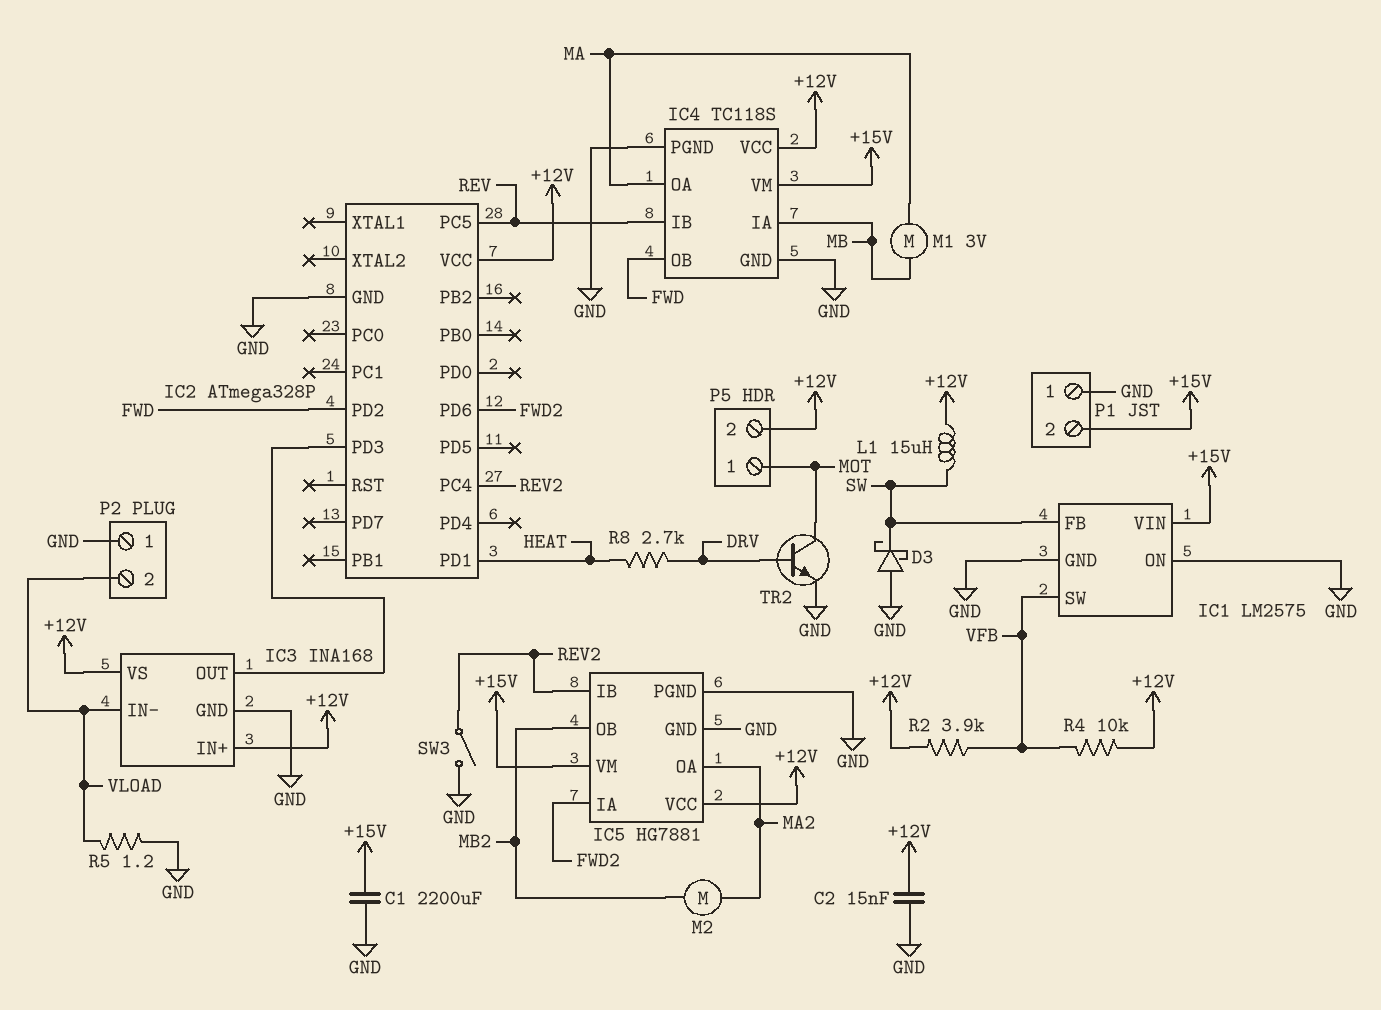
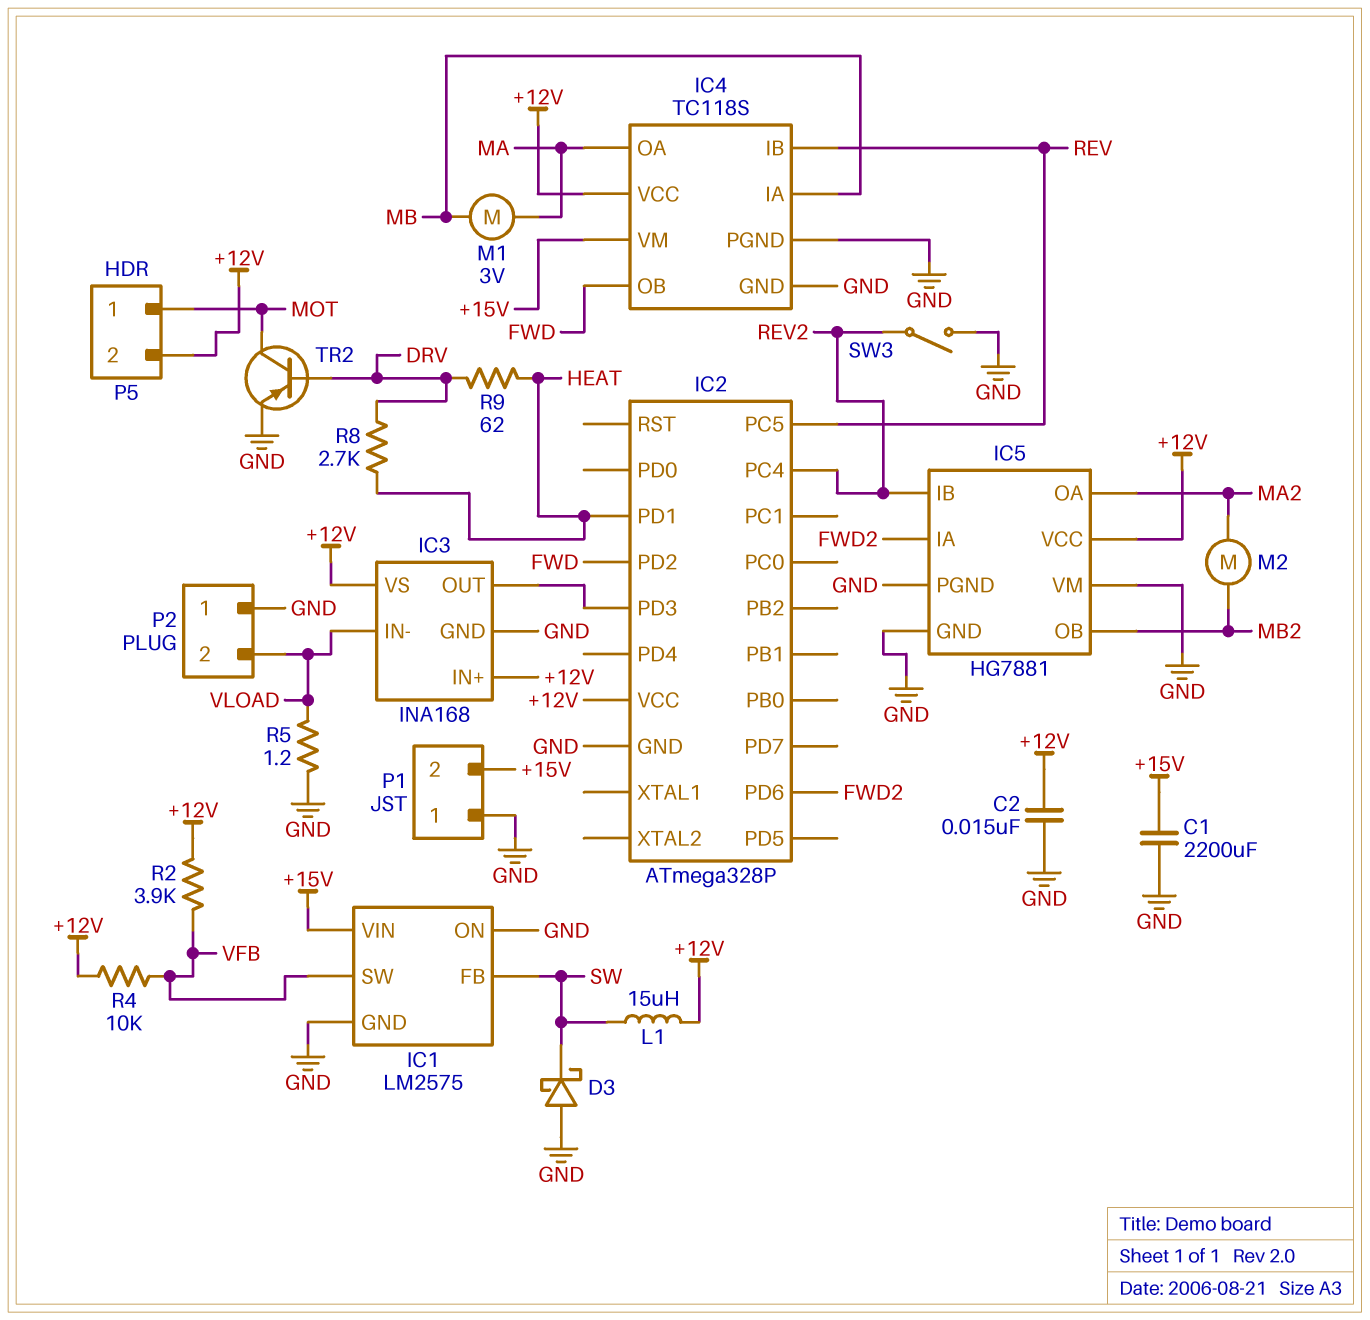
IC5 pin VM: +15V -> GND
R9: none -> 62 (DRV, HEAT)
TR2: NPN (B DRV, C MOT, E GND) -> PNP (B DRV, C MOT, E GND)

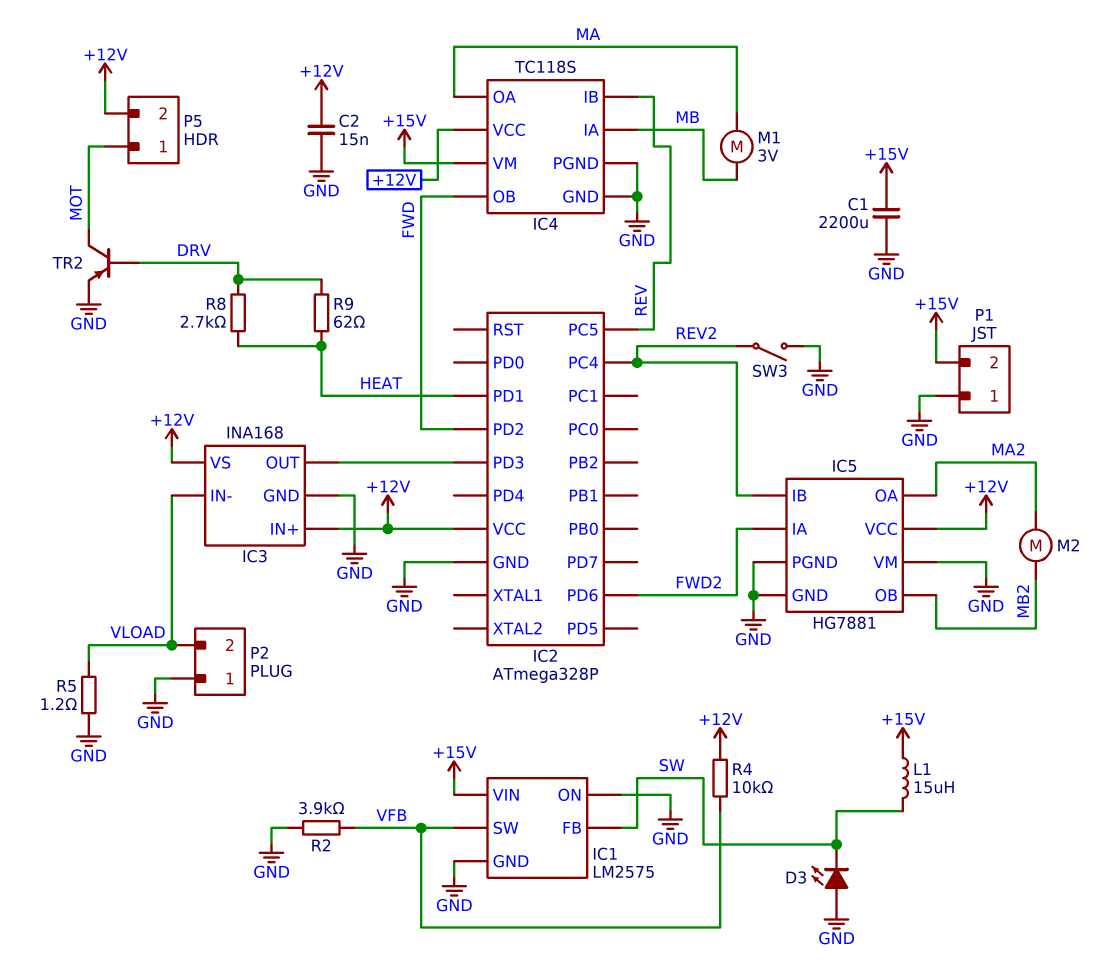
D3: schottky (A GND, K SW) -> LED (A GND, K SW)
L1: 15uH (+12V, SW) -> 15uH (+15V, SW)
R2: 3.9k (+12V, VFB) -> 3.9k (GND, VFB)

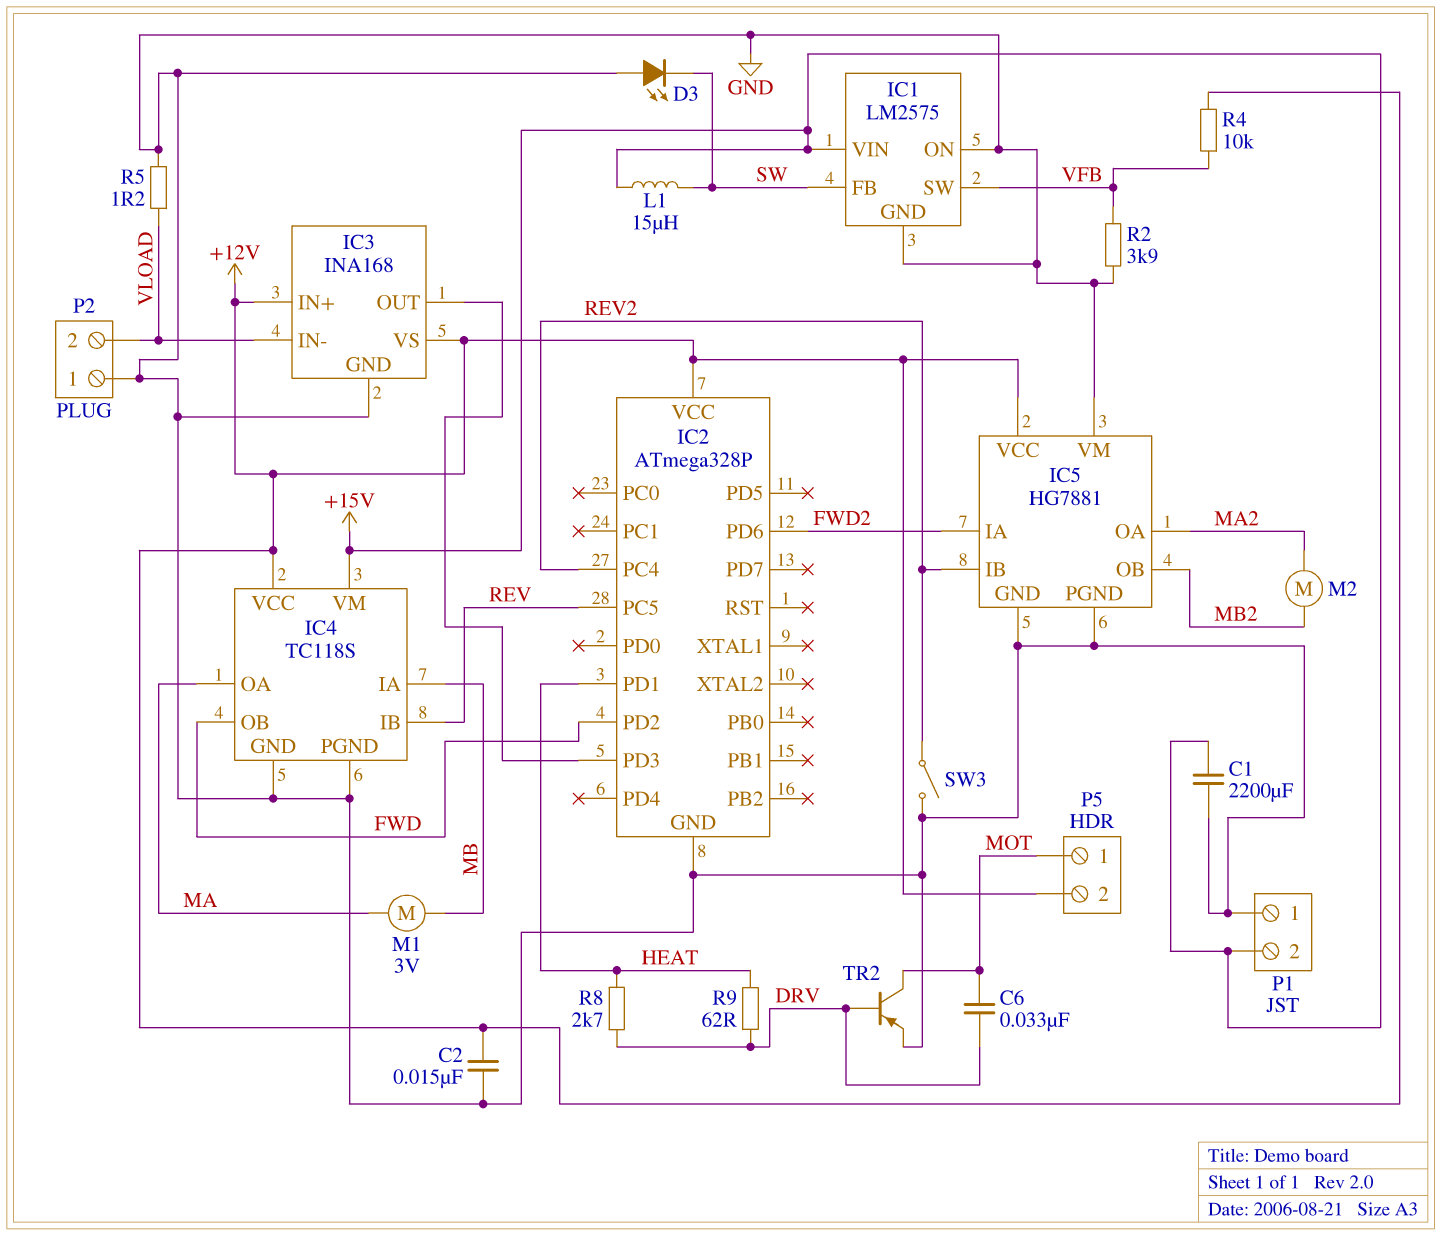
C6: none -> 33nF (DRV, MOT)

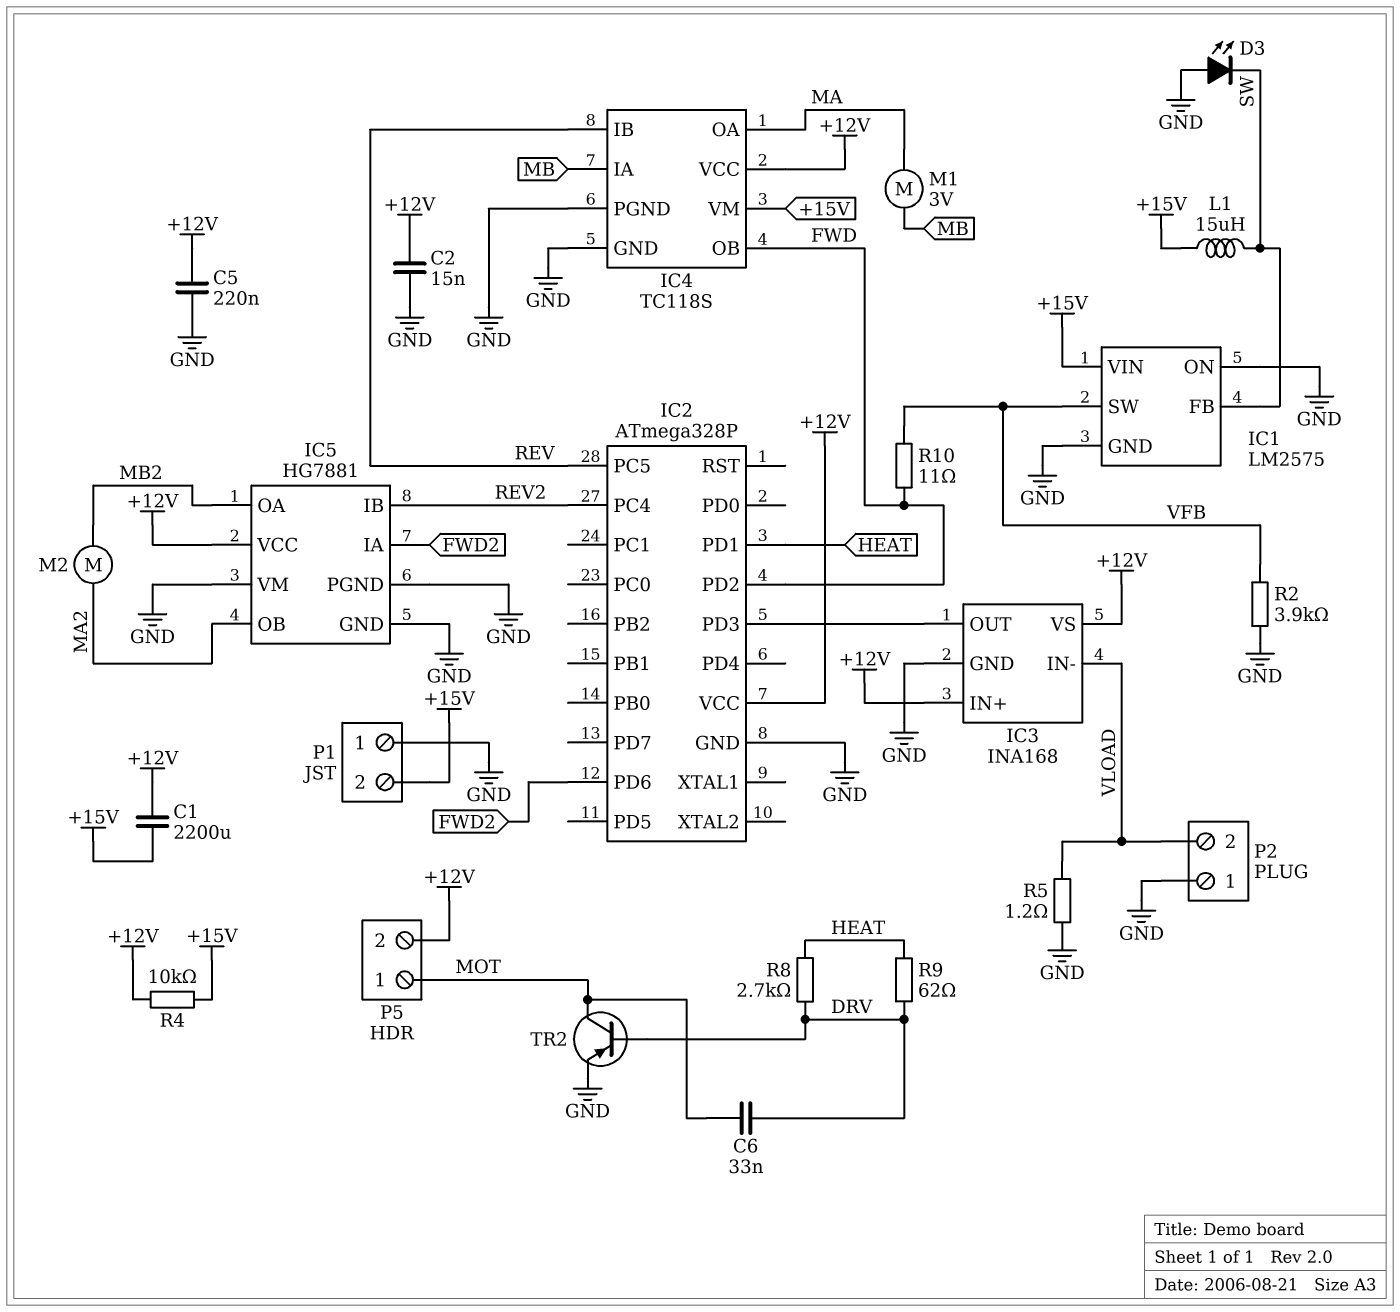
C1: 2200uF (+15V, GND) -> 2200uF (+12V, +15V)
C5: none -> 220nF (+12V, GND)
IC5 pin OA: MA2 -> MB2
IC5 pin OB: MB2 -> MA2
R4: 10k (+12V, VFB) -> 10k (+12V, +15V)
R10: none -> 11 (FWD, VFB)
SW3: switch (GND, REV2) -> none

